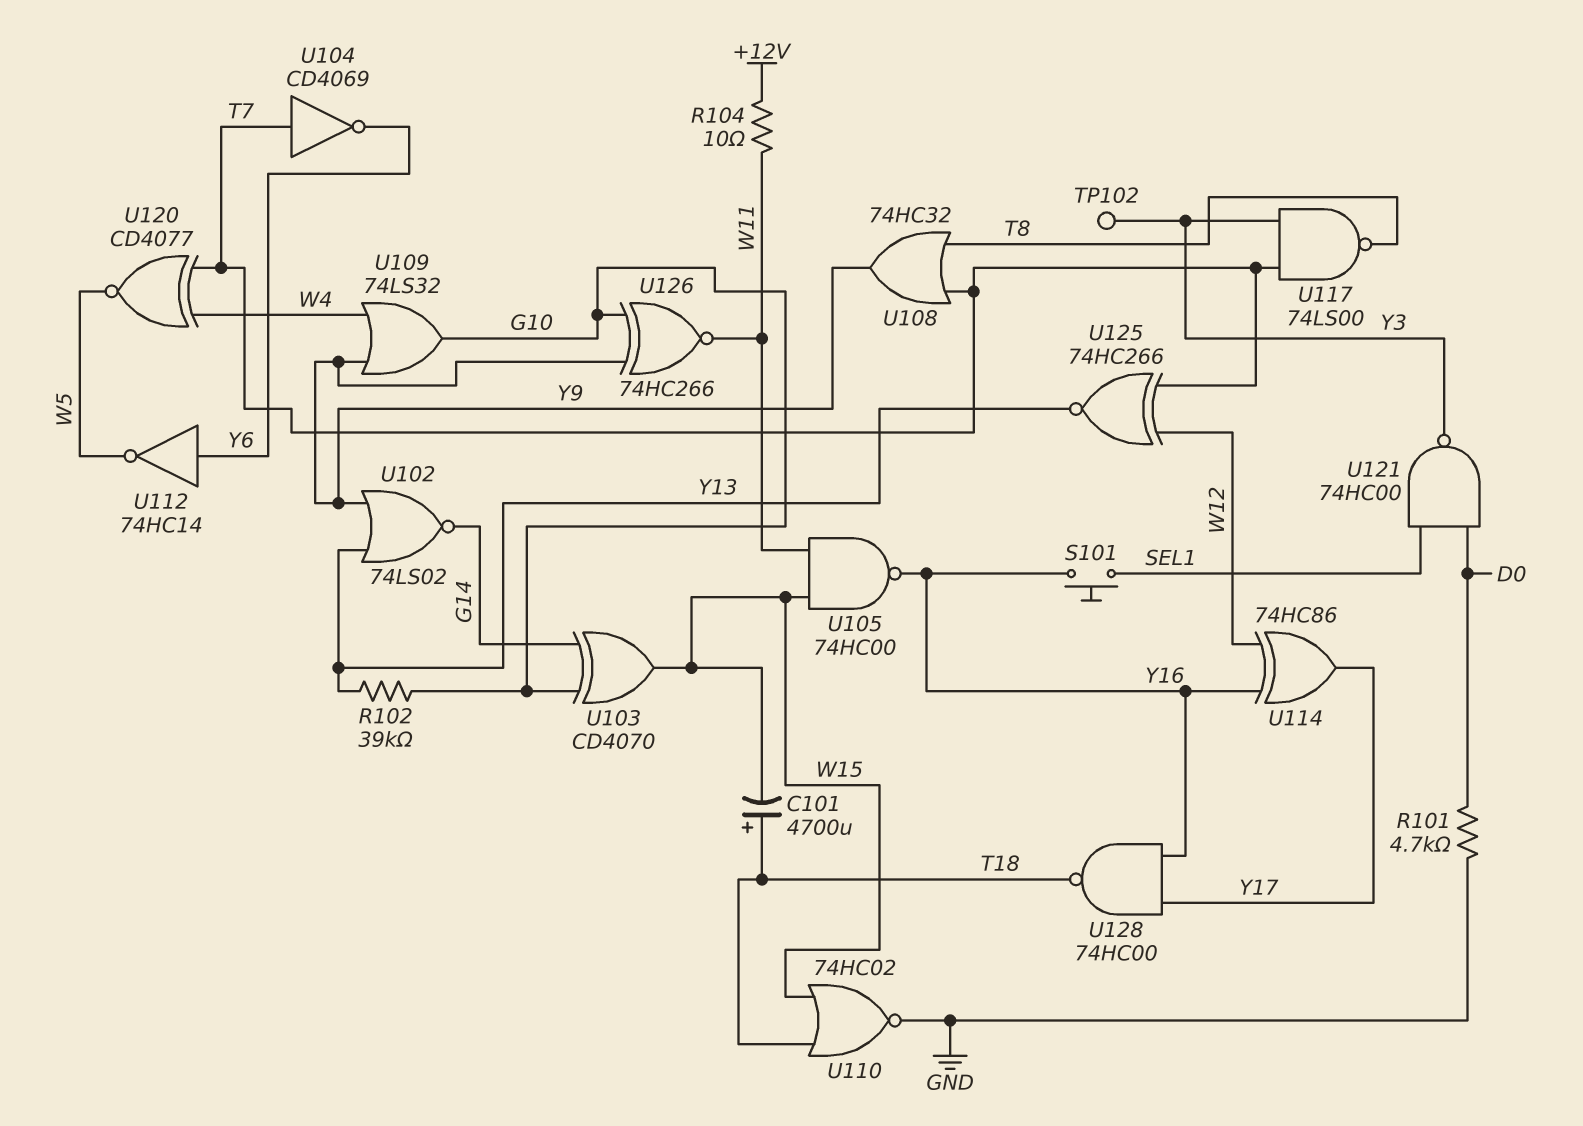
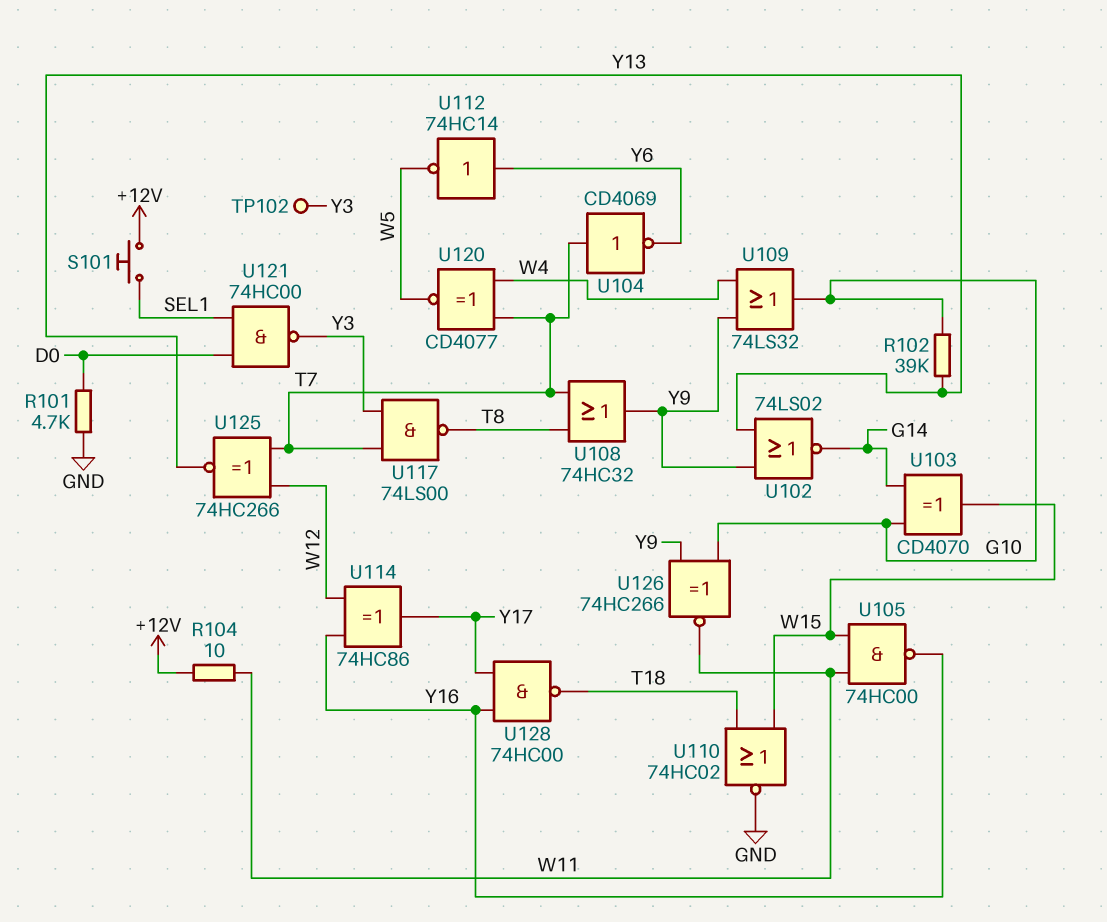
C101: 4700uF (plus T18, minus W15) -> none
S101: button (SEL1, Y16) -> button (+12V, SEL1)

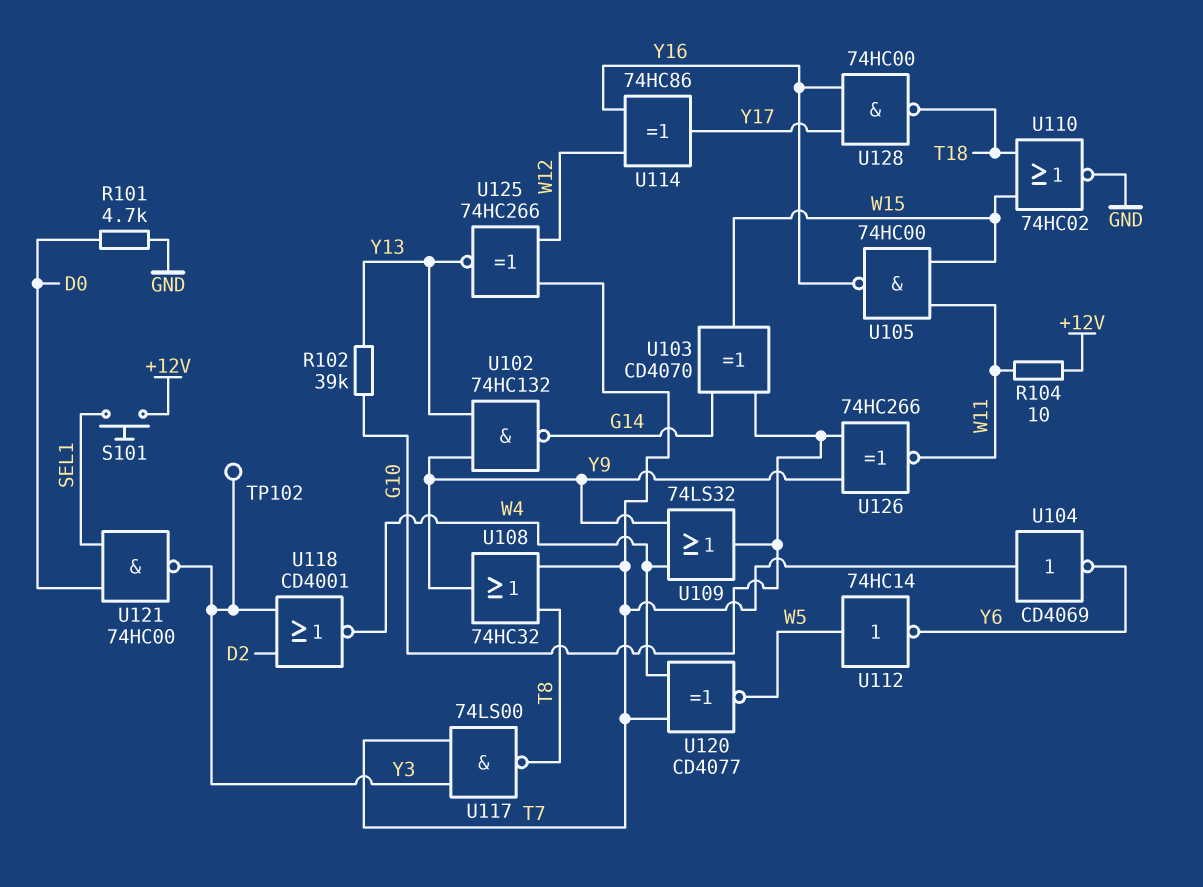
U102: NOR 74LS02 (in Y9, in Y13, out G14) -> NAND 74HC132 (in Y9, in Y13, out G14)
U112: NOT 74HC14 (in Y6, out W5) -> NOT 74HC14 (in W5, out Y6)
U118: none -> NOR CD4001 (in D2, in Y3, out W4)

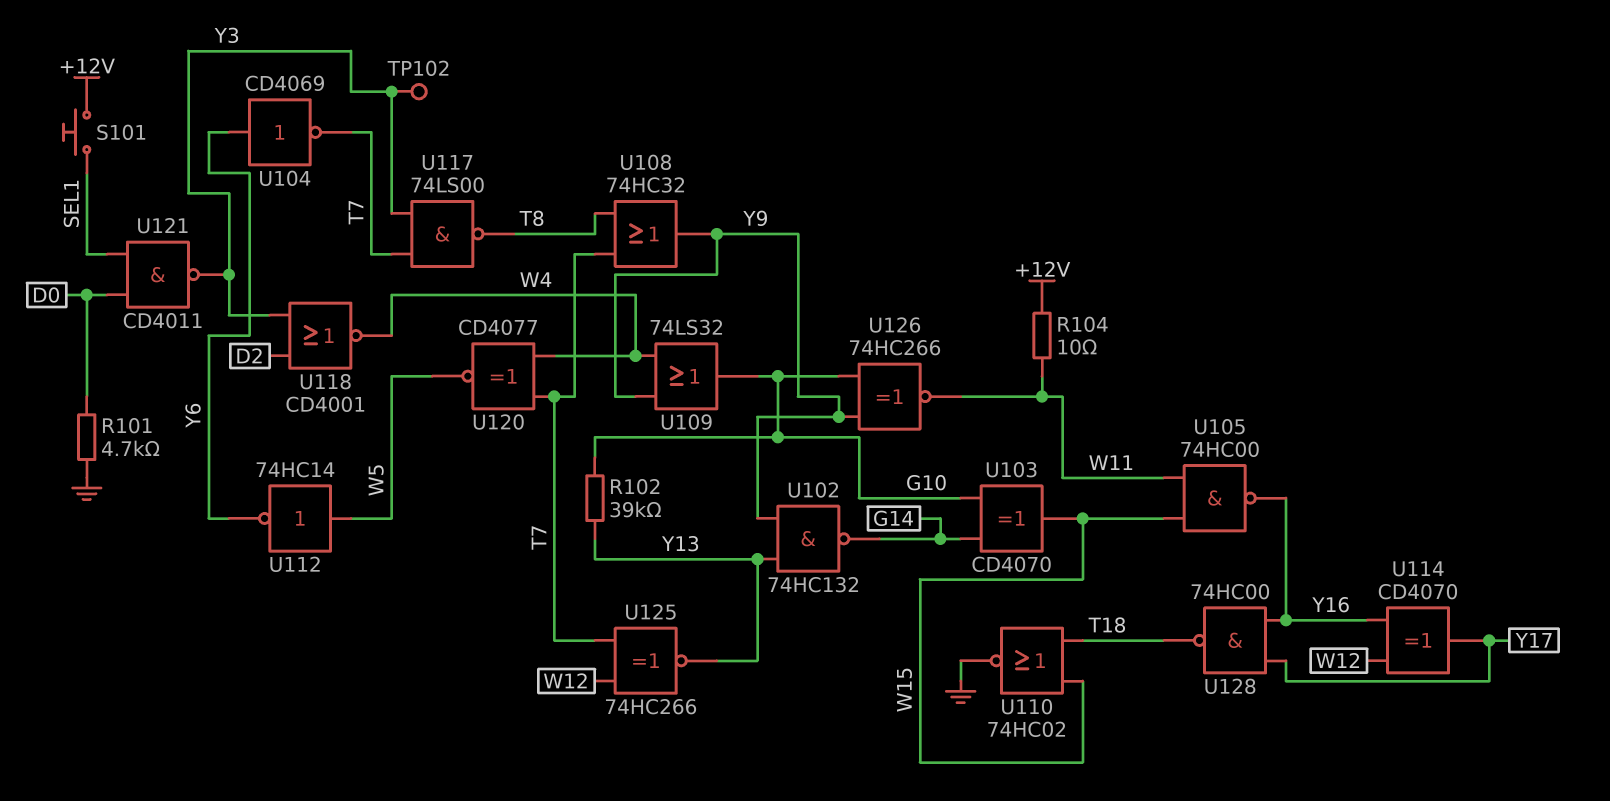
U104: NOT CD4069 (in T7, out Y6) -> NOT CD4069 (in Y6, out T7)
U114: XOR 74HC86 (in W12, in Y16, out Y17) -> XOR CD4070 (in W12, in Y16, out Y17)
U121: NAND 74HC00 (in D0, in SEL1, out Y3) -> NAND CD4011 (in D0, in SEL1, out Y3)

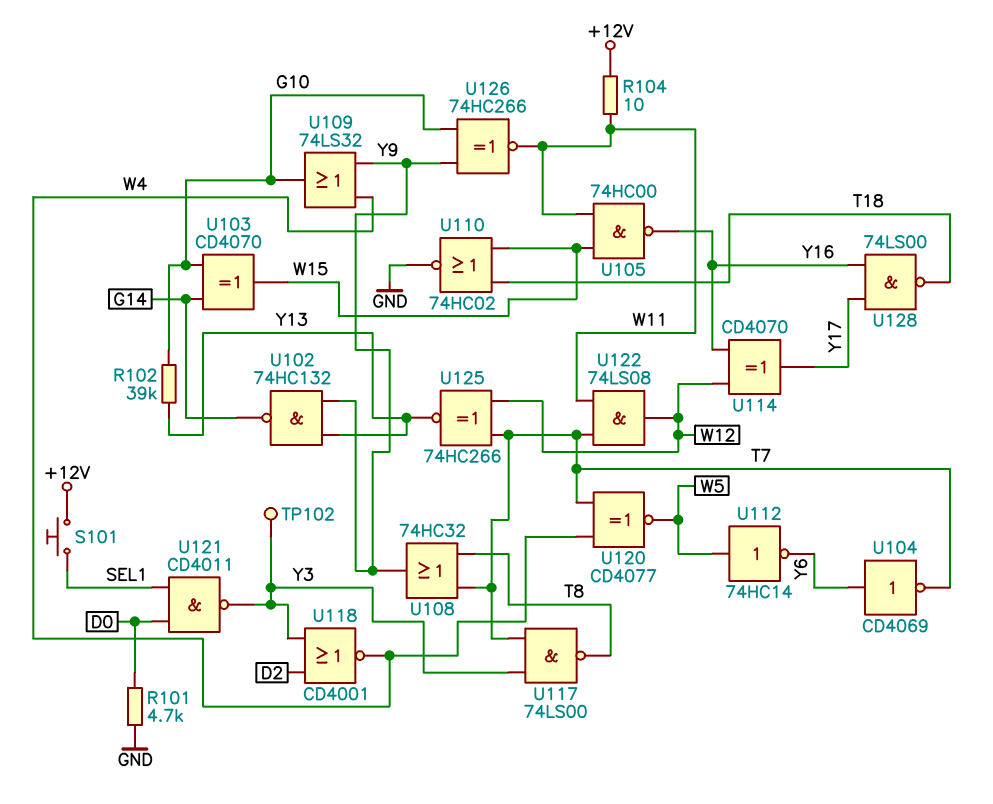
U122: none -> AND 74LS08 (in T7, in W11, out W12)
U128: NAND 74HC00 (in Y16, in Y17, out T18) -> NAND 74LS00 (in Y16, in Y17, out T18)

